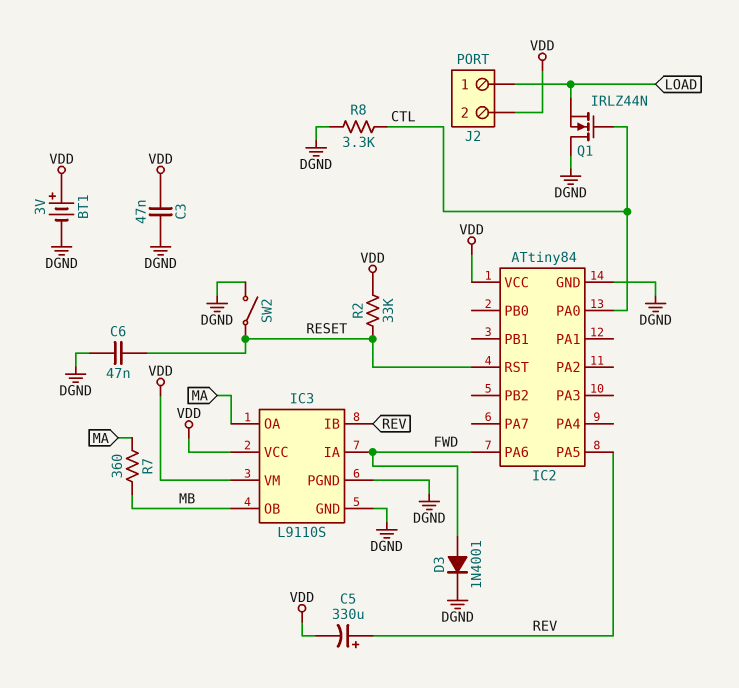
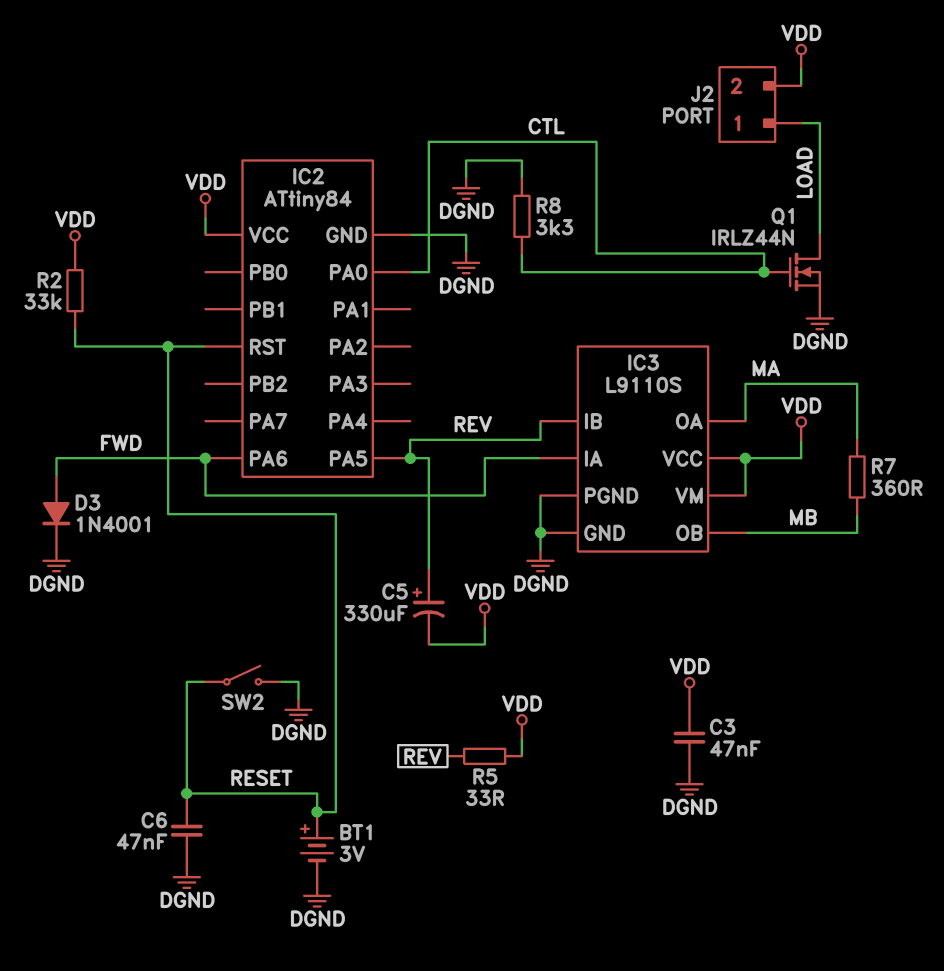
BT1: 3V (plus VDD, minus DGND) -> 3V (plus RESET, minus DGND)
Q1: NMOS IRLZ44N (G CTL, D DGND, S LOAD) -> NMOS IRLZ44N (G CTL, D LOAD, S DGND)
R5: none -> 33 (REV, VDD)

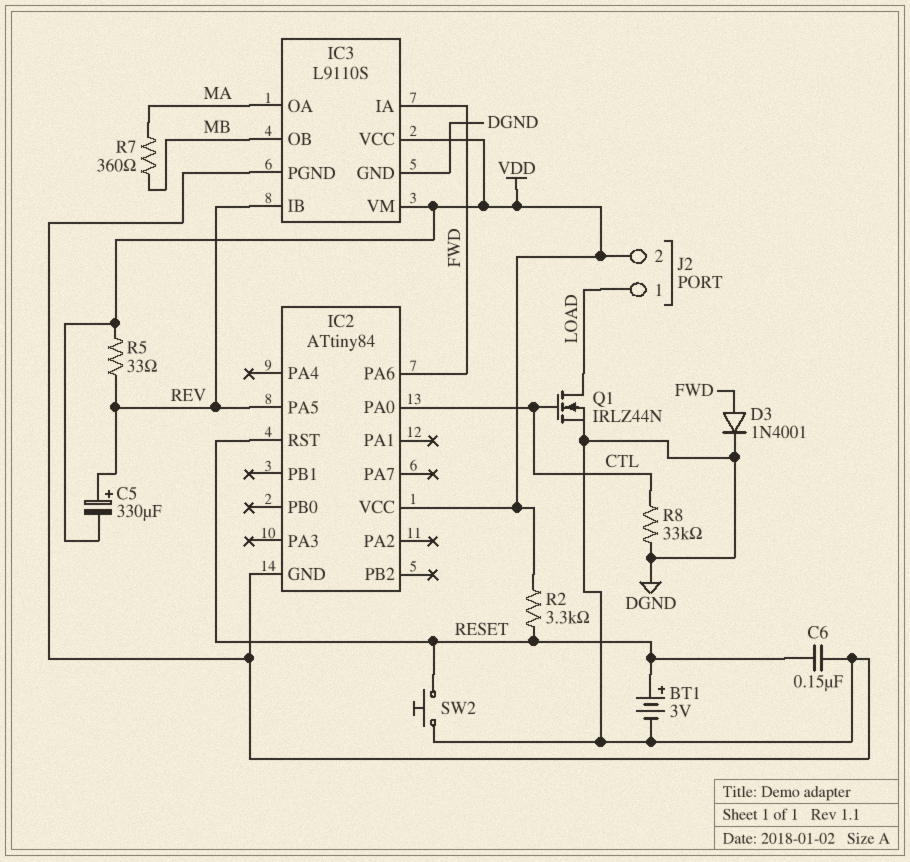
C3: 47nF (DGND, VDD) -> none
C6: 47nF (DGND, RESET) -> 150nF (DGND, RESET)
R2: 33k (RESET, VDD) -> 3.3k (RESET, VDD)
R8: 3.3k (CTL, DGND) -> 33k (CTL, DGND)
SW2: switch (DGND, RESET) -> button (DGND, RESET)

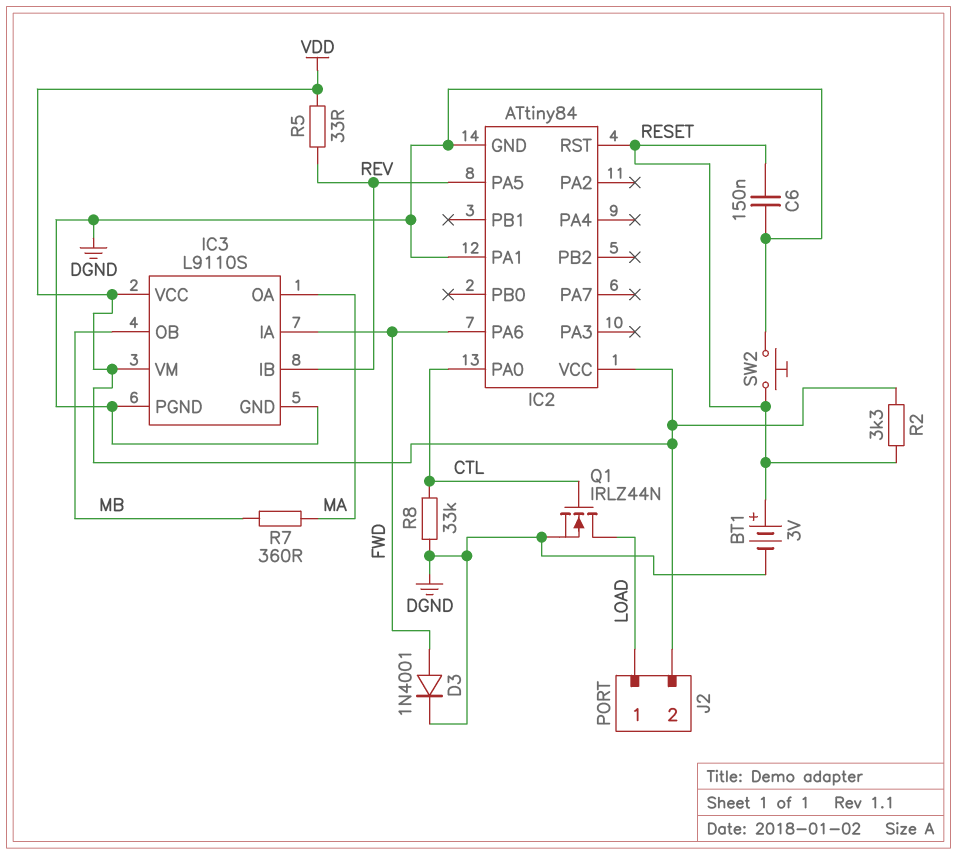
C5: 330uF (plus REV, minus VDD) -> none
IC2 pin PA1: none -> DGND

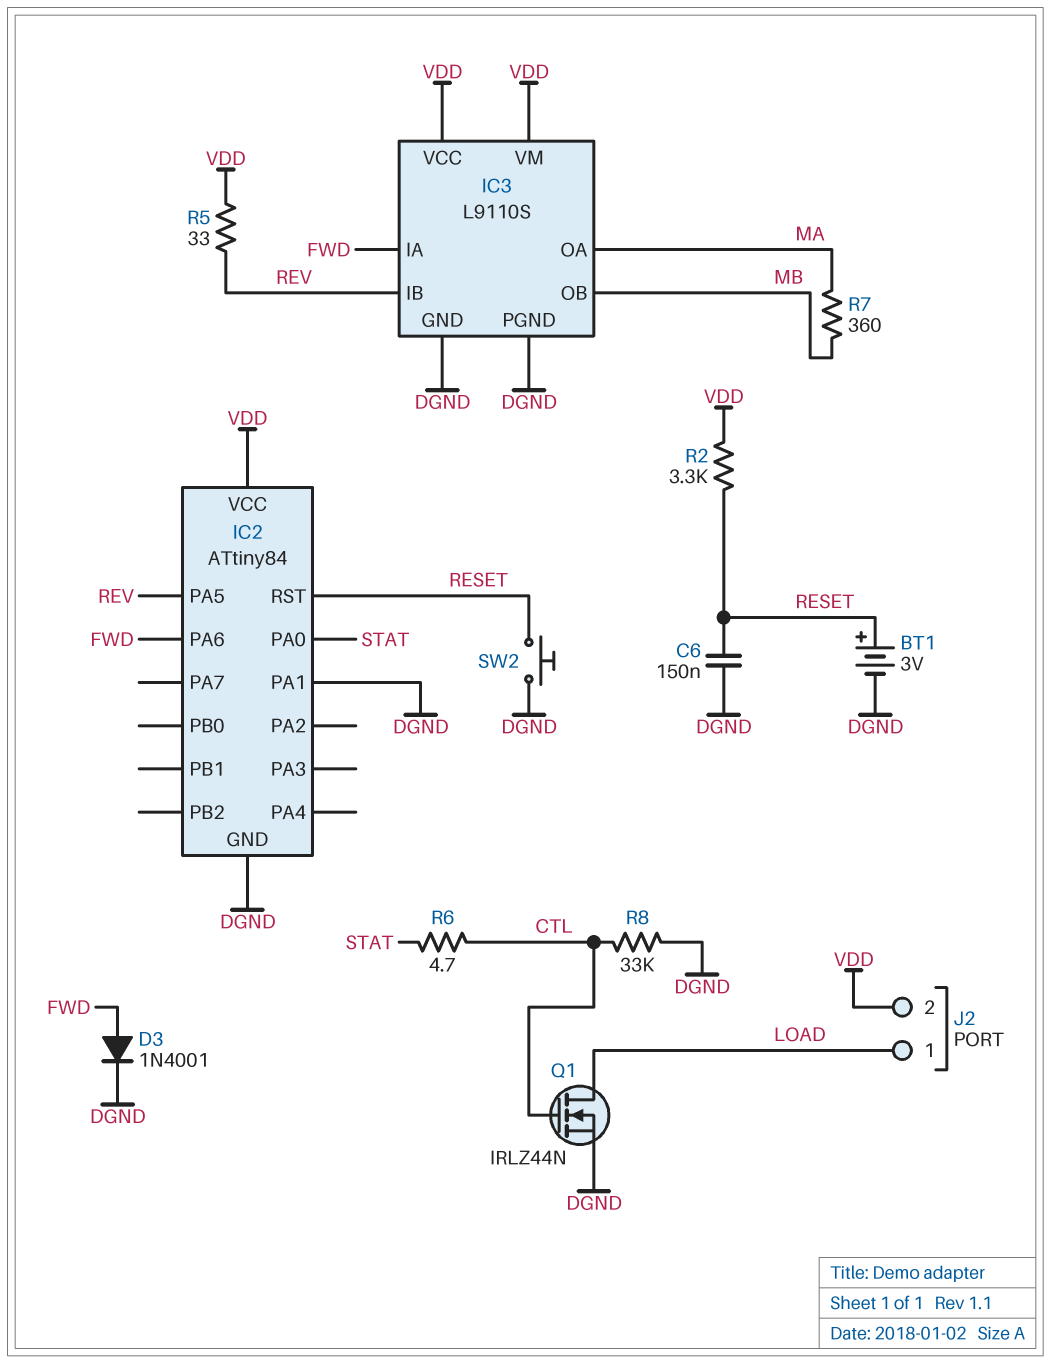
IC2 pin PA0: CTL -> STAT
R6: none -> 4.7 (CTL, STAT)

